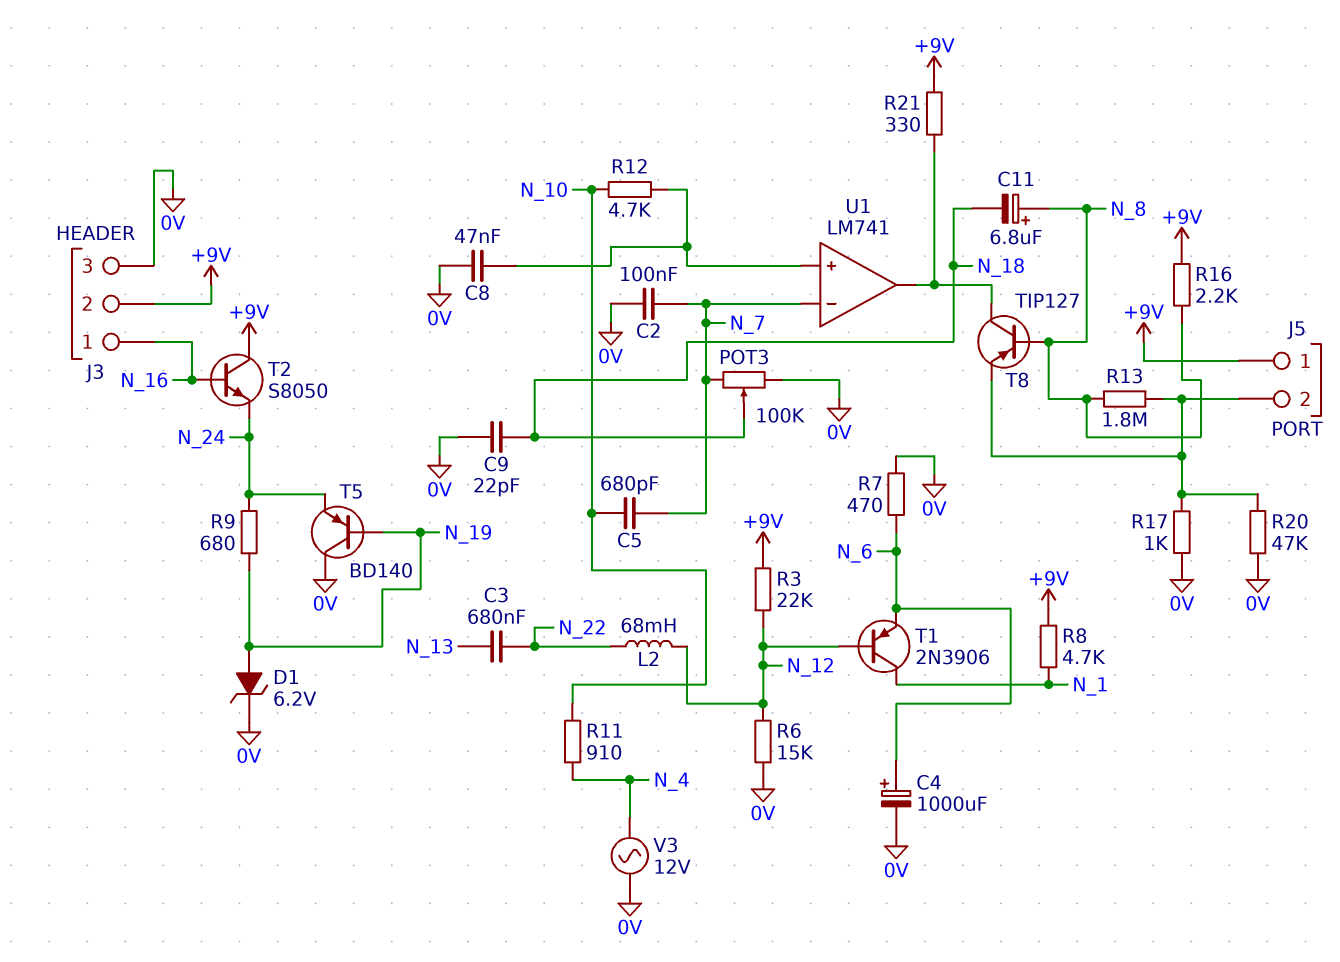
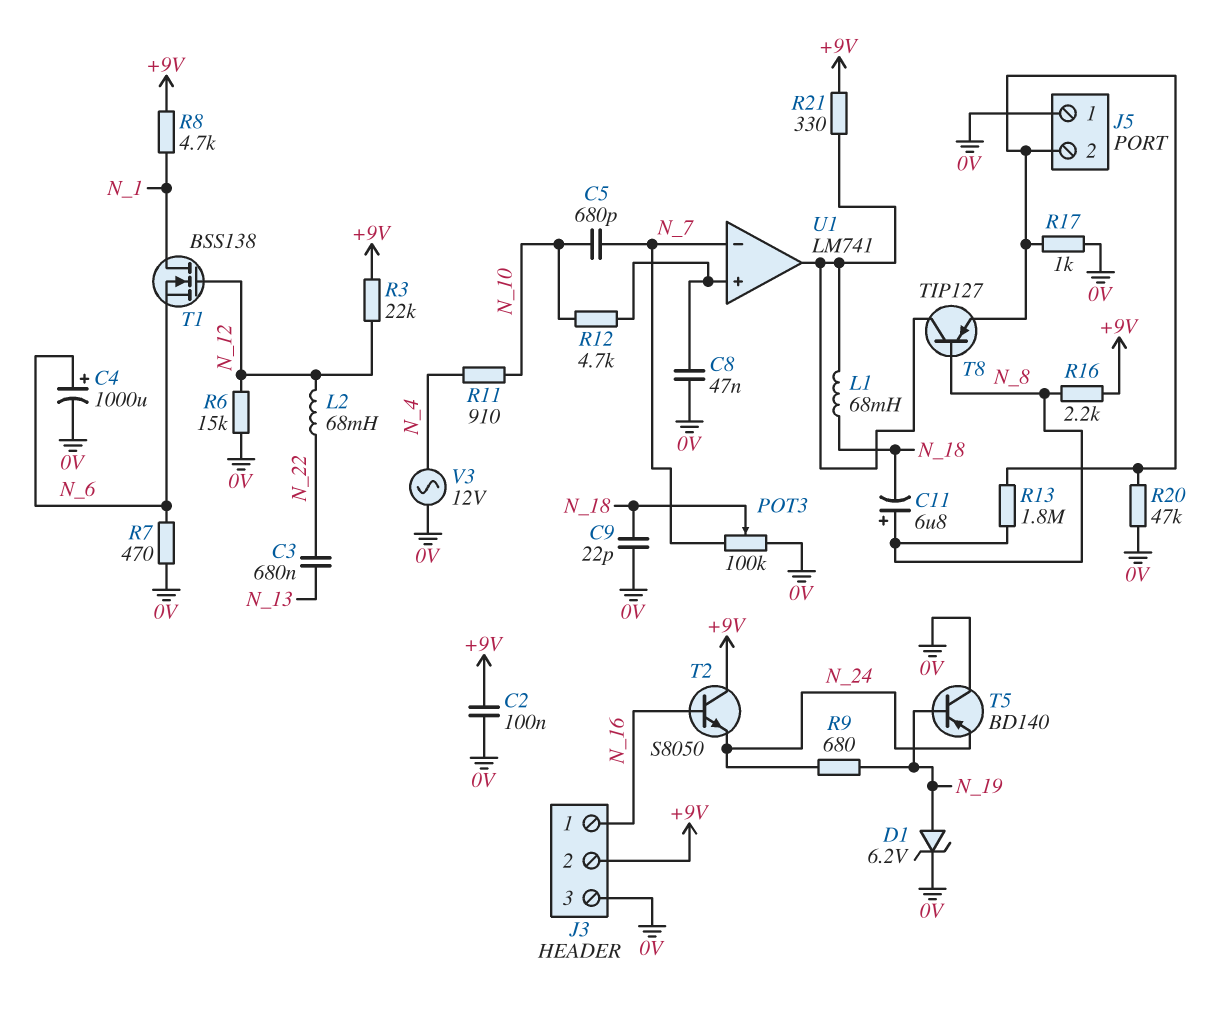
C2: 100nF (0V, N_7) -> 100nF (+9V, 0V)
J5 pin 1: +9V -> 0V
L1: none -> 68mH (N_18, U1/out)
T1: PNP 2N3906 (B N_12, C N_1, E N_6) -> NMOS BSS138 (G N_12, D N_1, S N_6)

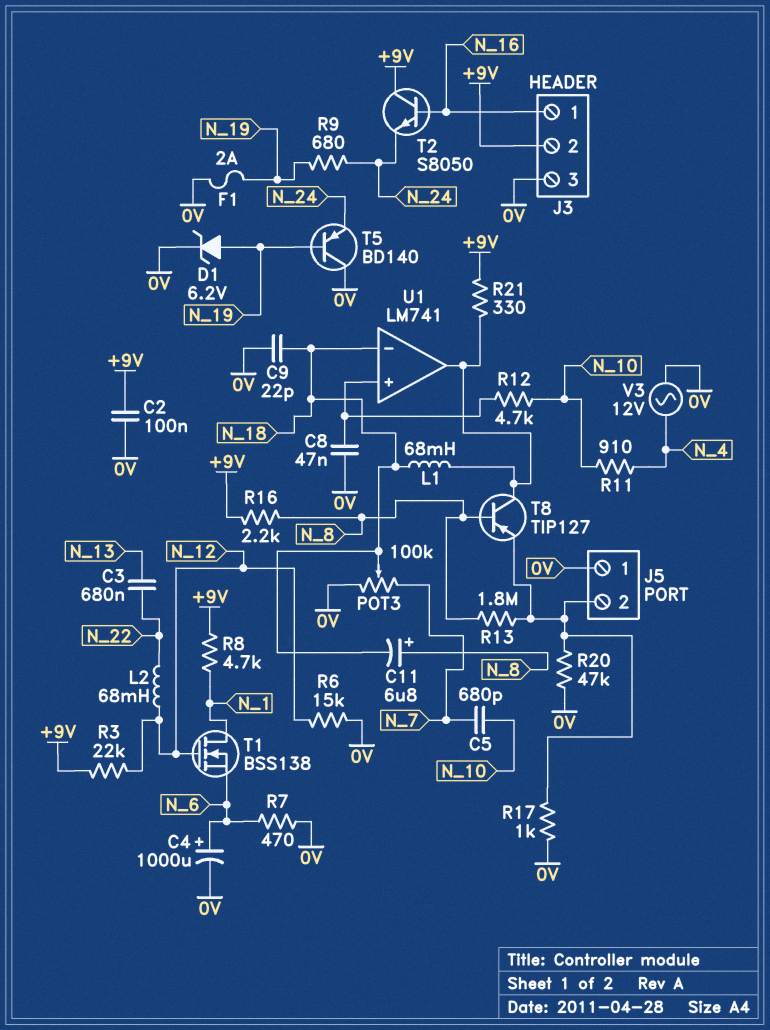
F1: none -> 2A (0V, N_19)
U1 pin in-: N_7 -> N_18

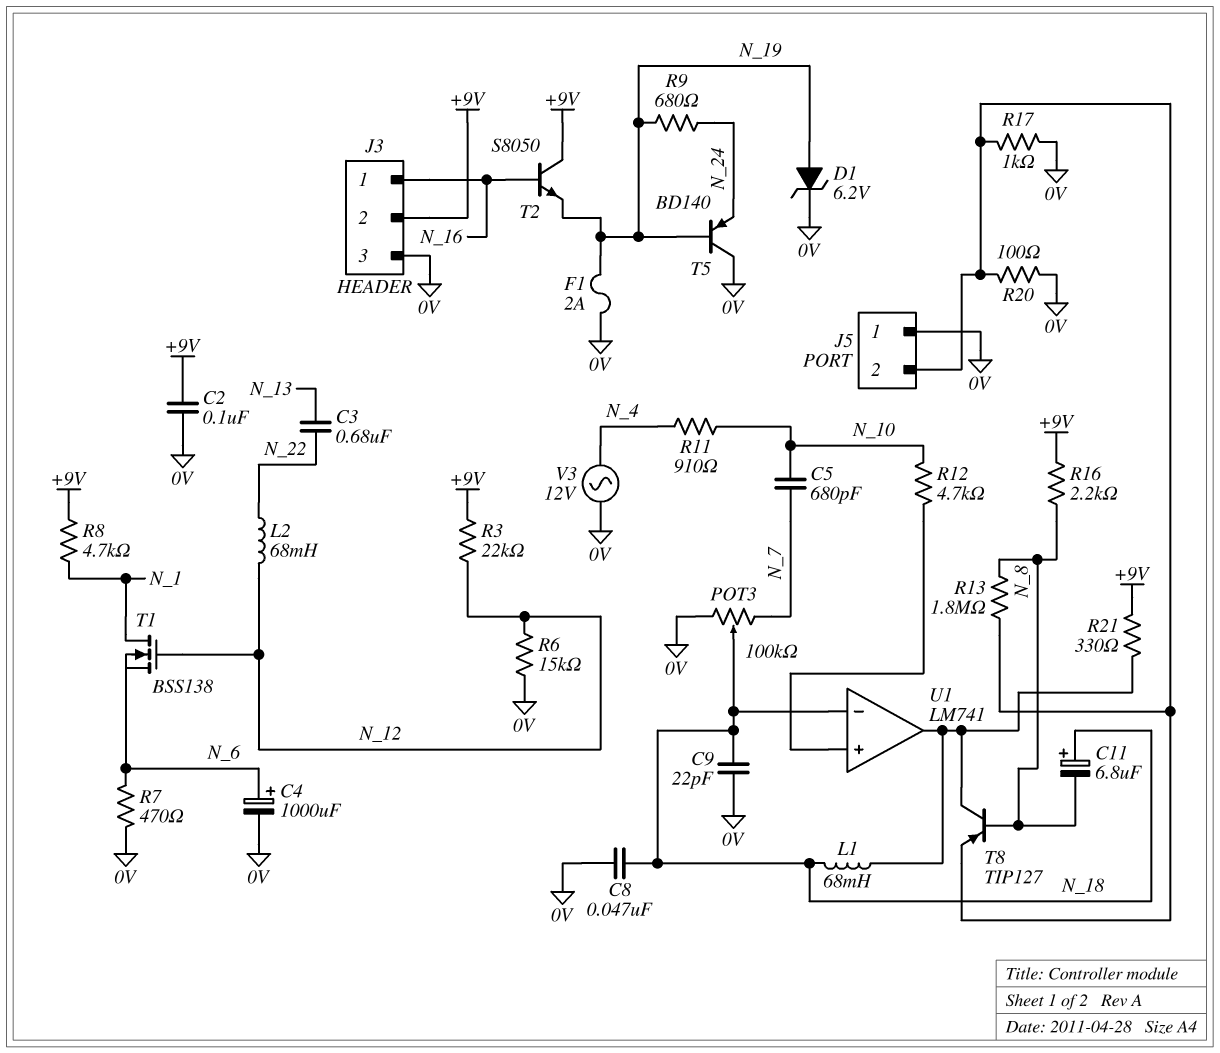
C8: 47nF (0V, U1/in+) -> 47nF (0V, N_18)
C11: 6.8uF (plus N_8, minus N_18) -> 6.8uF (plus N_18, minus N_8)
R20: 47k (0V, J5/2) -> 100 (0V, J5/2)
T2: NPN S8050 (B N_16, C +9V, E N_24) -> NPN S8050 (B N_16, C +9V, E N_19)

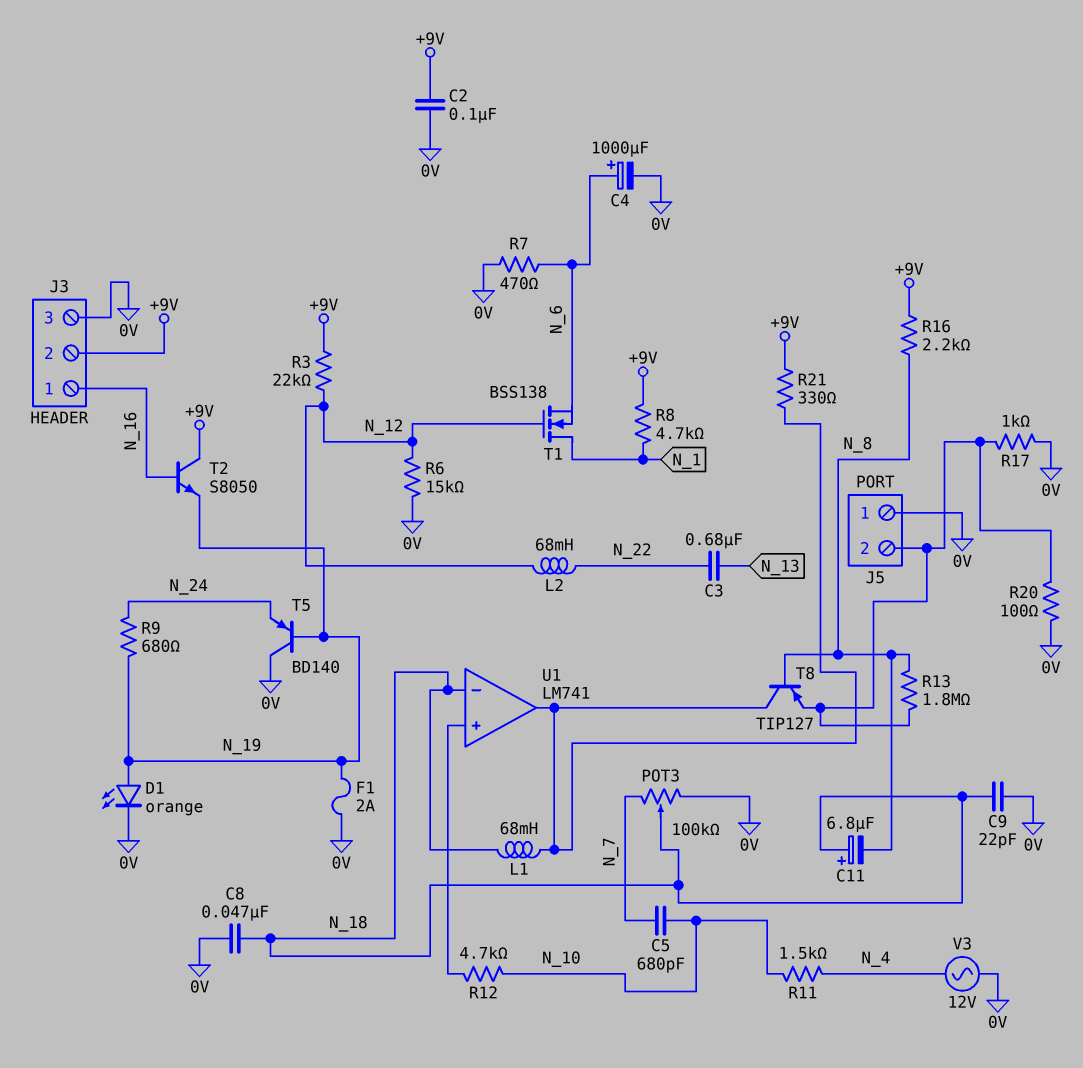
D1: zener 6.2V (A N_19, K 0V) -> LED orange (A N_19, K 0V)
R11: 910 (N_4, N_10) -> 1.5k (N_4, N_10)

